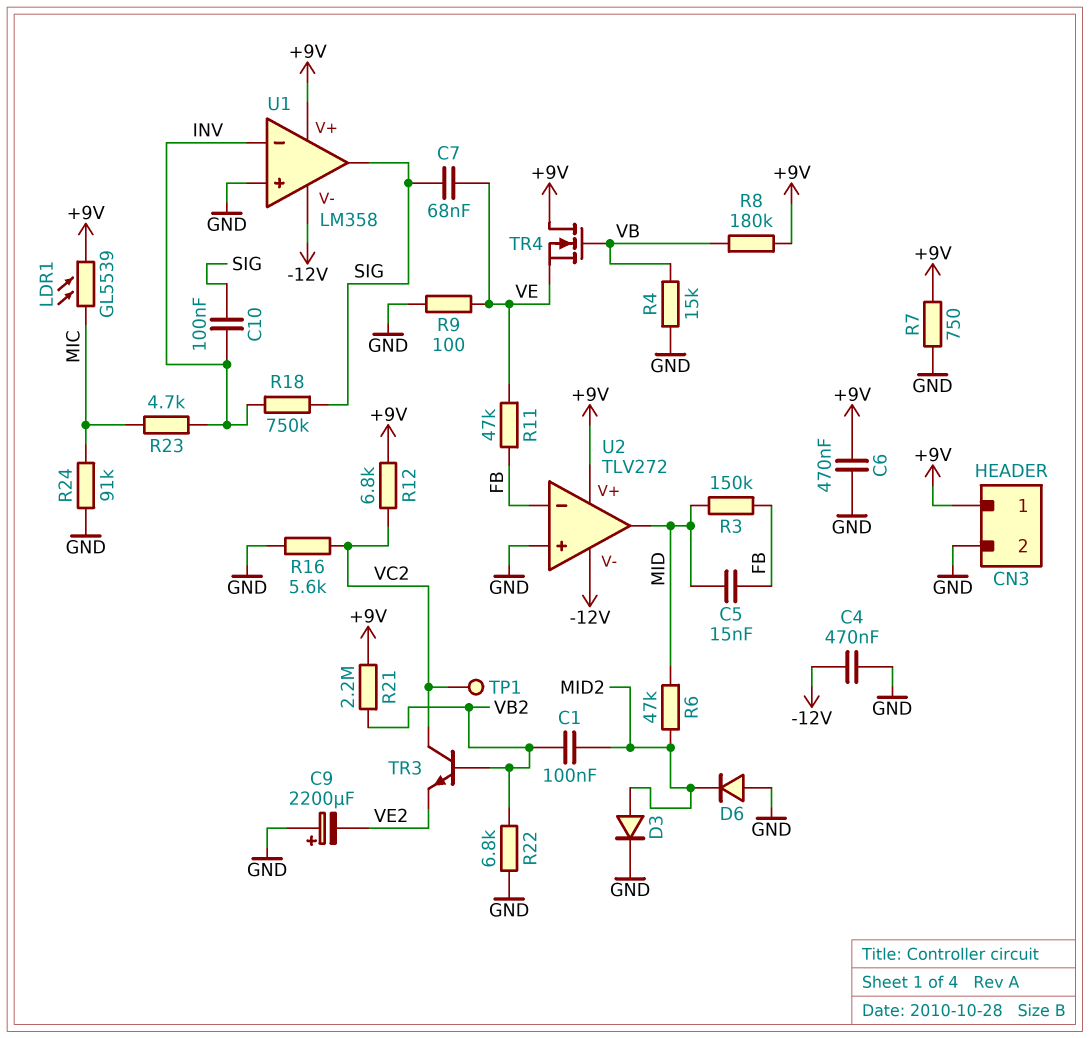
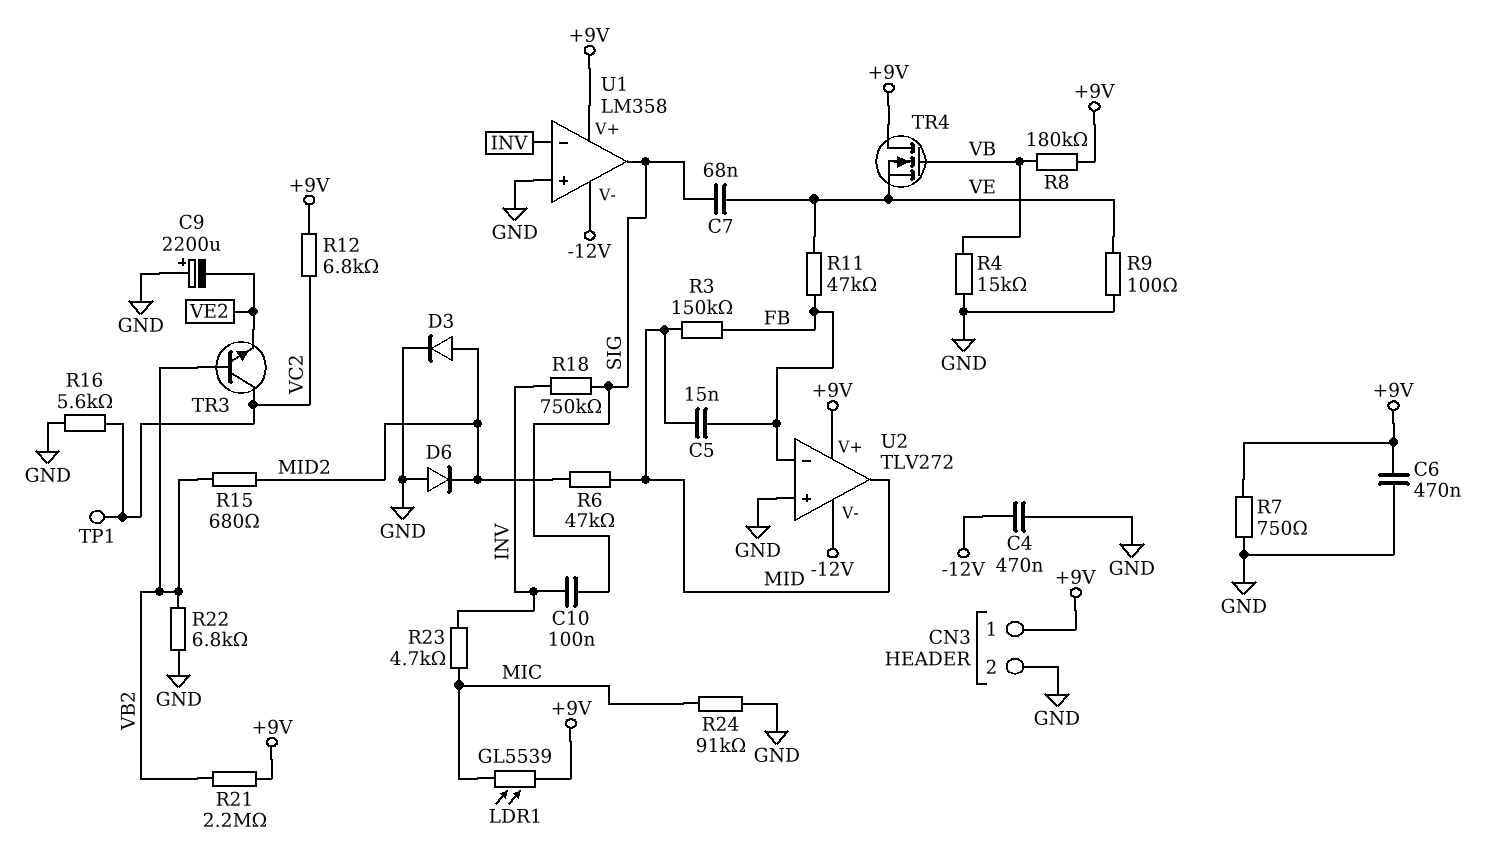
C1: 100nF (MID2, VB2) -> none
R15: none -> 680 (MID2, VB2)

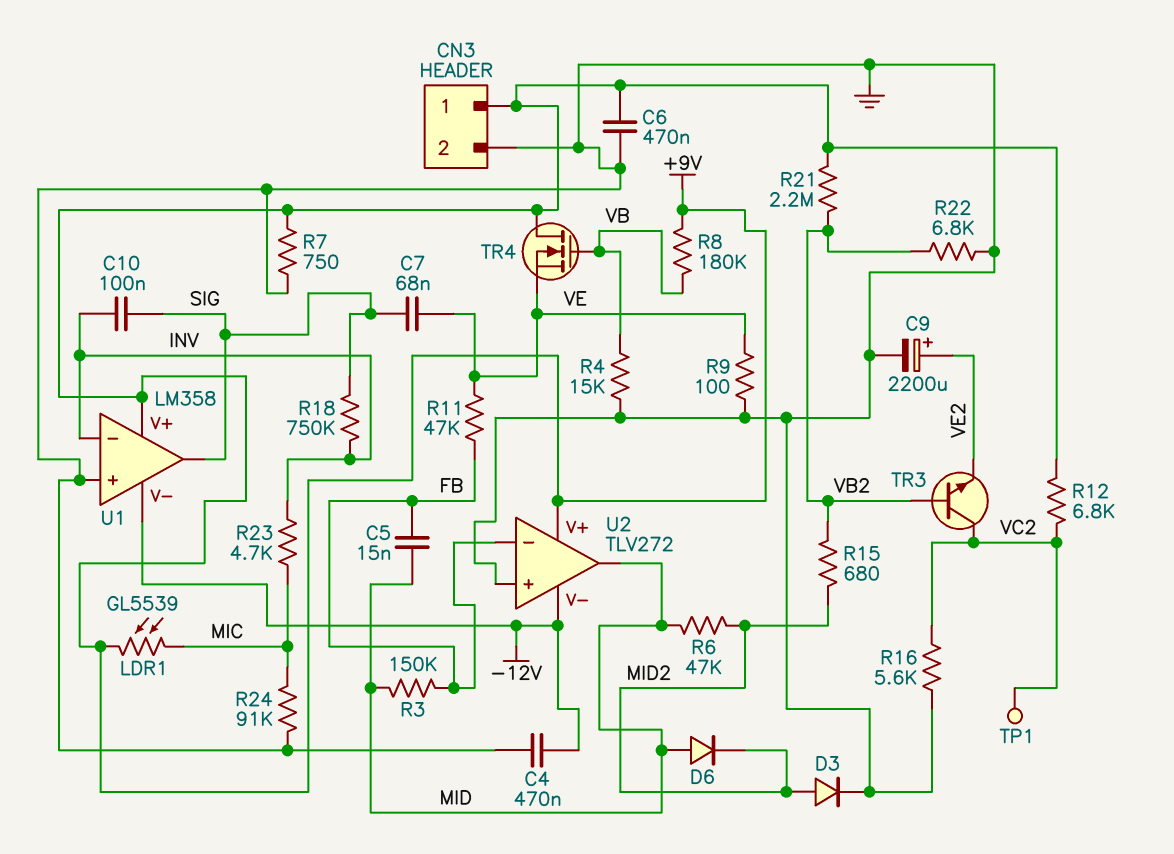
C9: 2200uF (plus GND, minus VE2) -> 2200uF (plus VE2, minus GND)
D6: diode (A GND, K MID2) -> diode (A MID, K MID2)

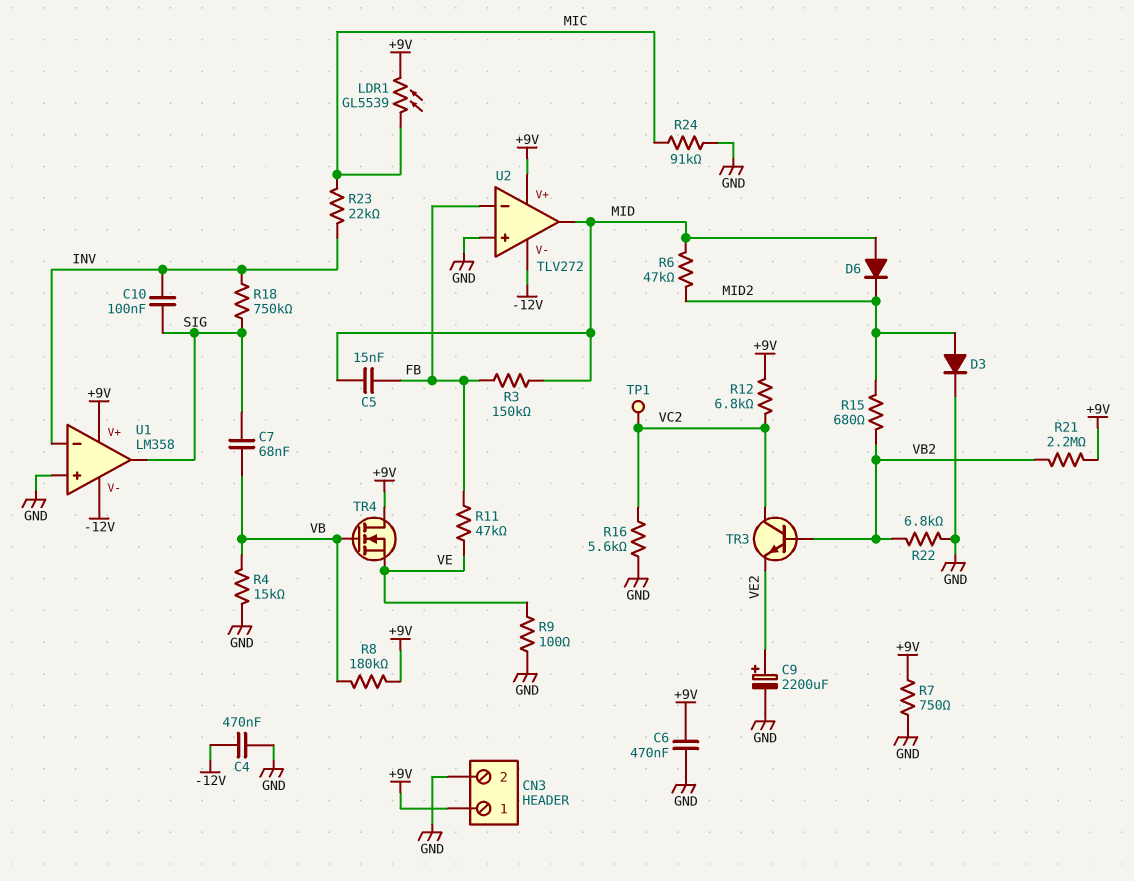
C7: 68nF (SIG, VE) -> 68nF (SIG, VB)
R23: 4.7k (INV, MIC) -> 22k (INV, MIC)

